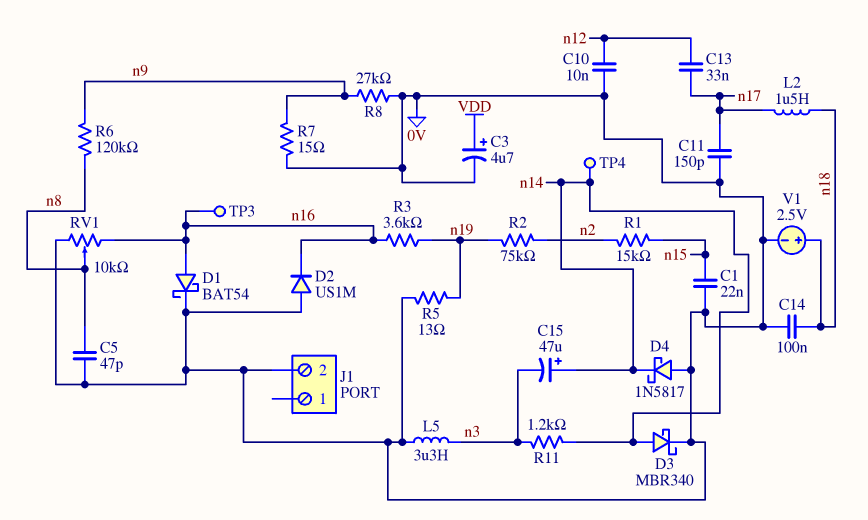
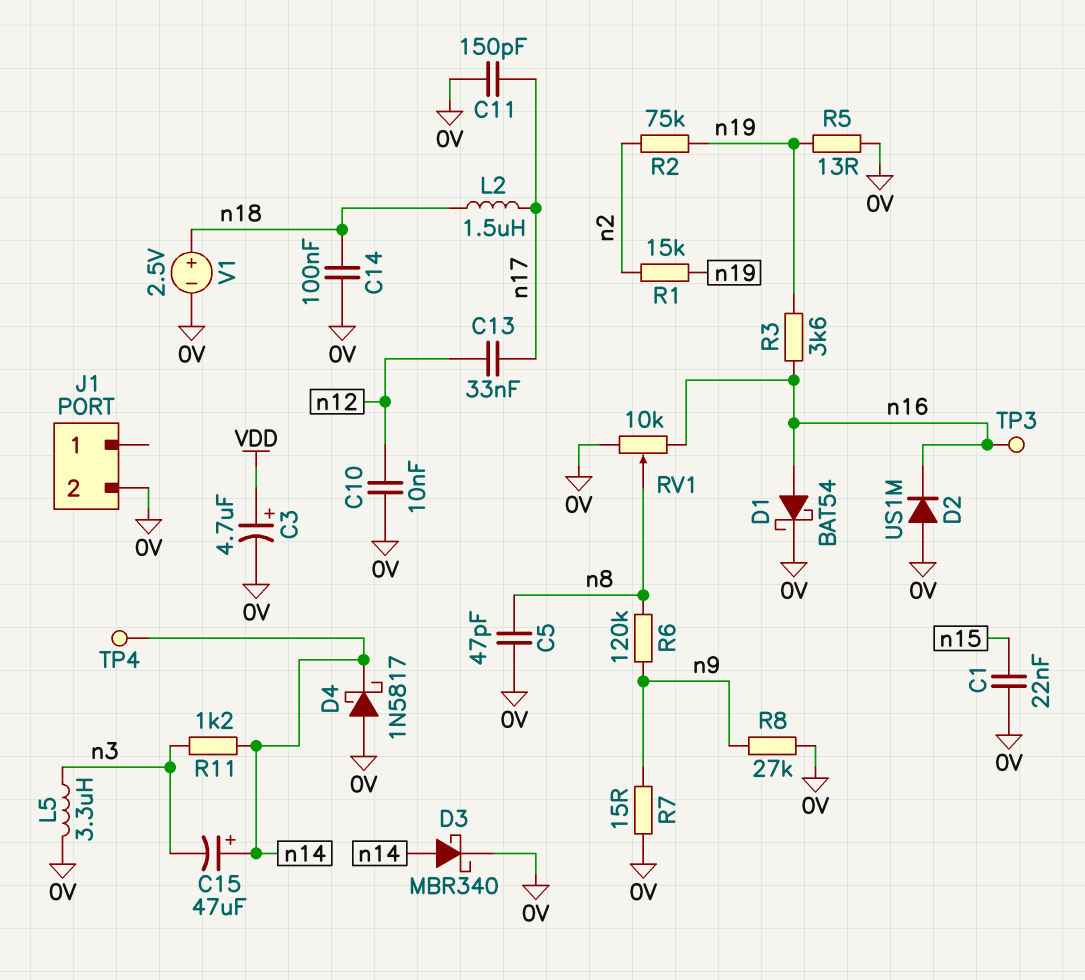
R1: 15k (n2, n15) -> 15k (n2, n19)

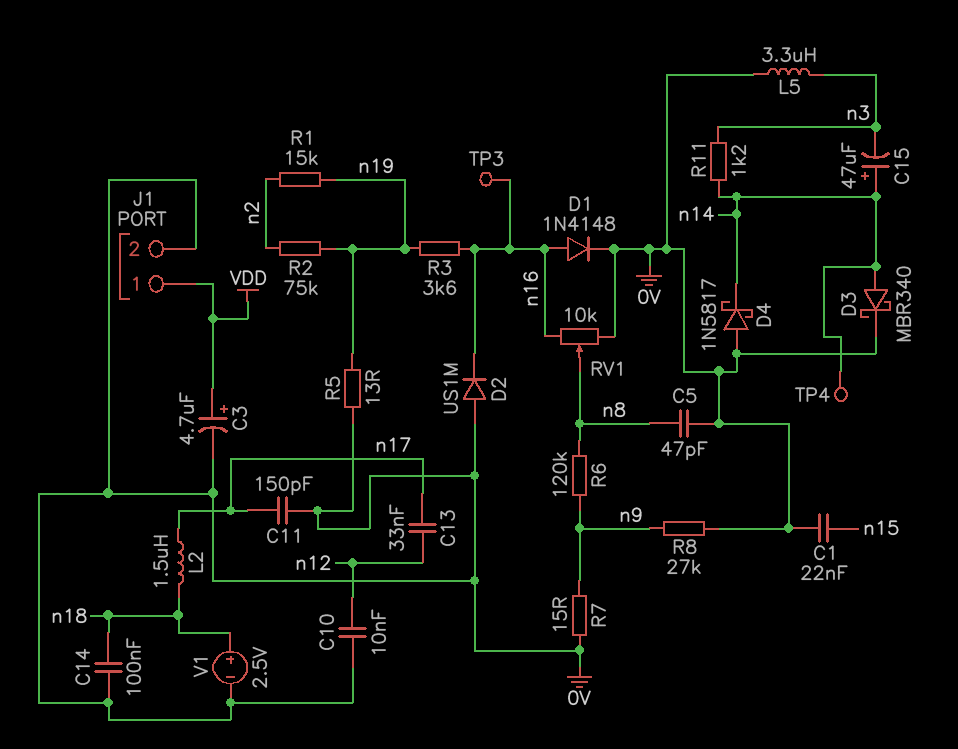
D1: schottky BAT54 (A n16, K 0V) -> diode 1N4148 (A n16, K 0V)
J1 pin 1: none -> VDD

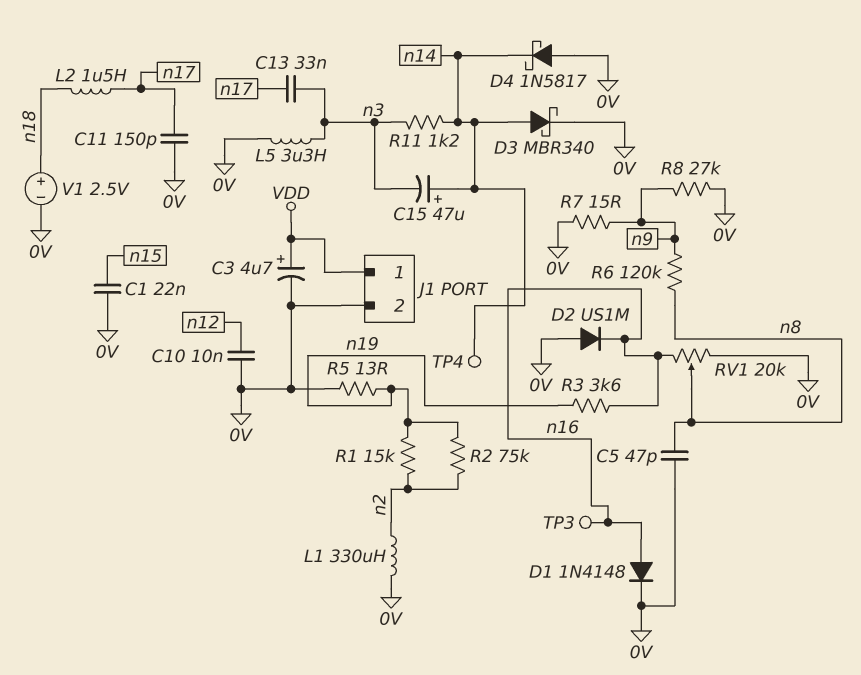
C13: 33nF (n12, n17) -> 33nF (n3, n17)
C14: 100nF (0V, n18) -> none
L1: none -> 330uH (0V, n2)
RV1: 10k (0V, n16, wiper n8) -> 20k (0V, n16, wiper n8)

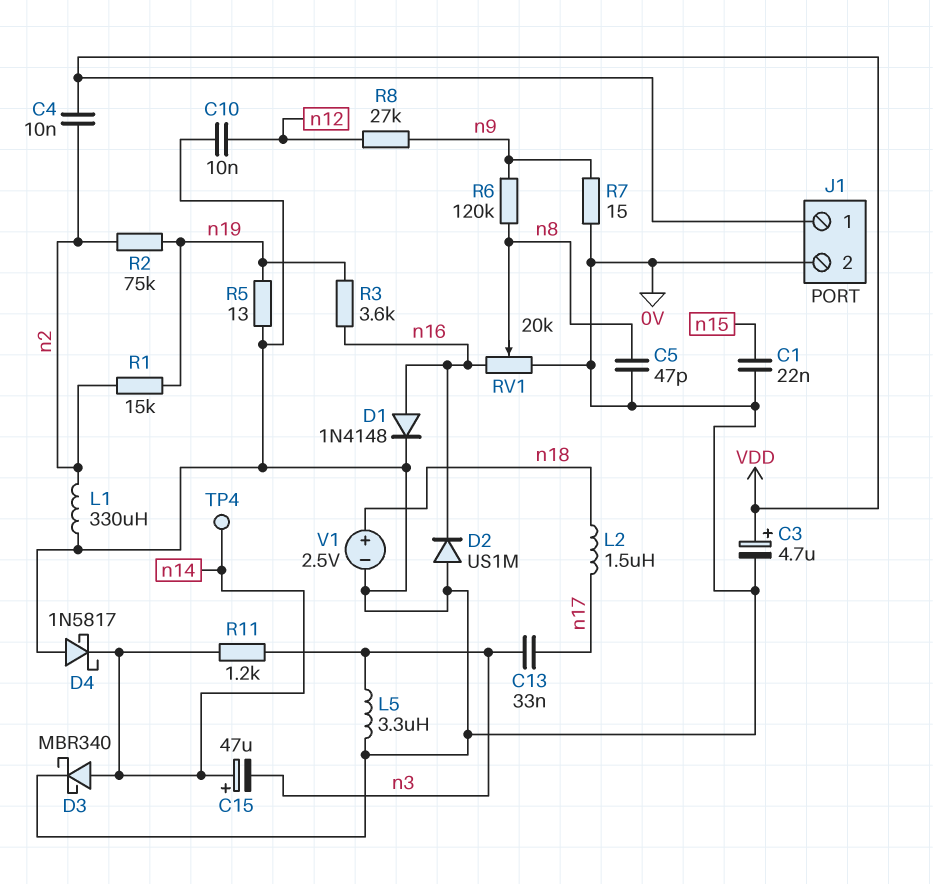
C4: none -> 10nF (VDD, n2)
C11: 150pF (0V, n17) -> none
R8: 27k (0V, n9) -> 27k (n9, n12)
TP3: test point (n16) -> none

